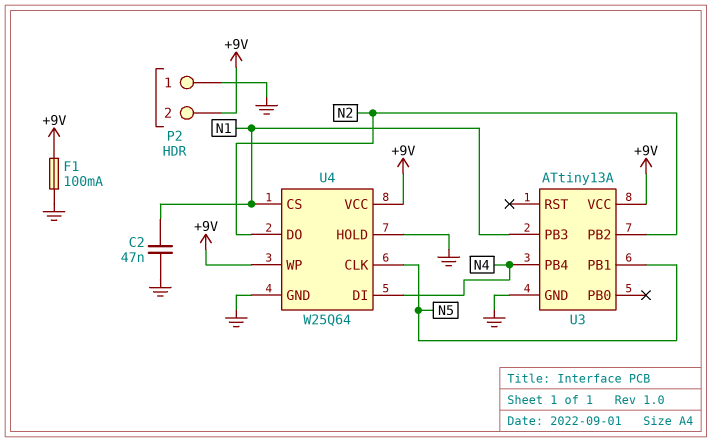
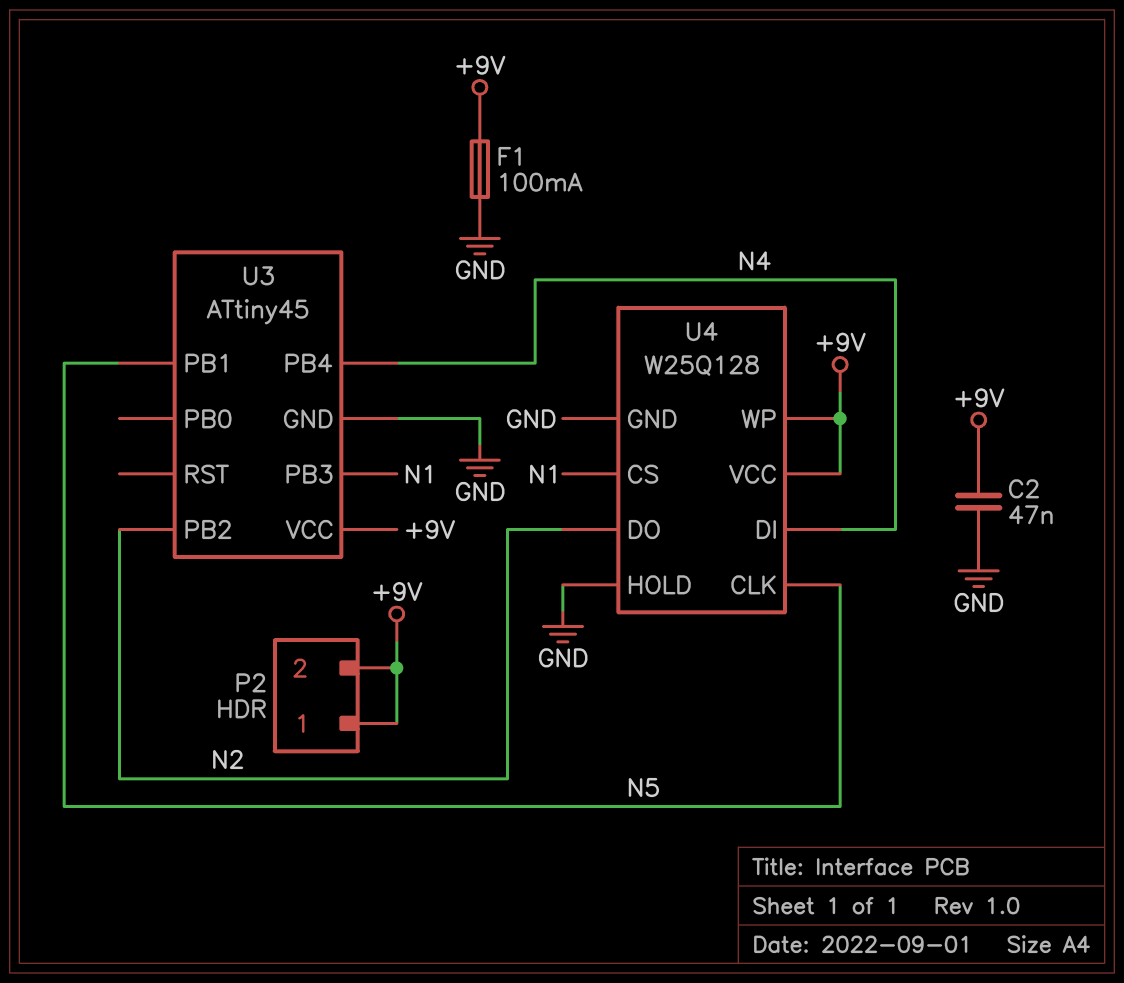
C2: 47nF (GND, N1) -> 47nF (+9V, GND)
P2 pin 1: GND -> +9V
U3: ATtiny13A -> ATtiny45
U4: W25Q64 -> W25Q128

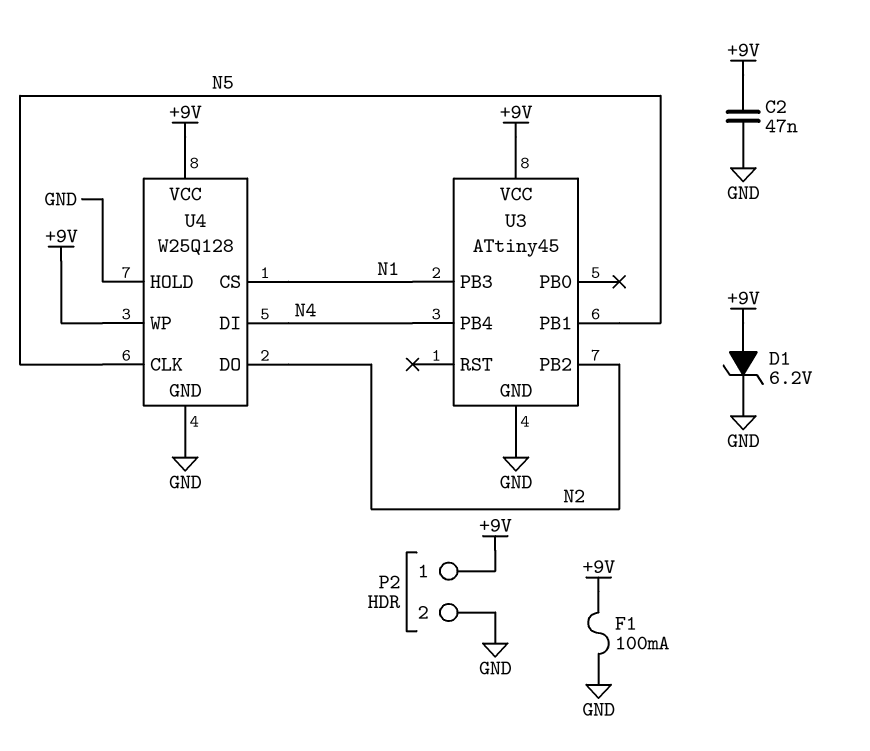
D1: none -> zener 6.2V (A +9V, K GND)
P2 pin 2: +9V -> GND

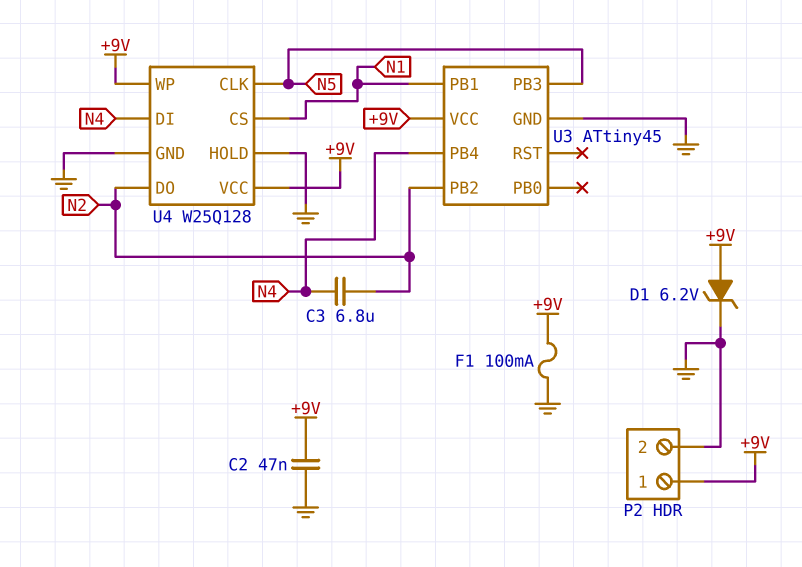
C3: none -> 6.8uF (N2, N4)
U3 pin PB1: N5 -> N1
U3 pin PB3: N1 -> N5

